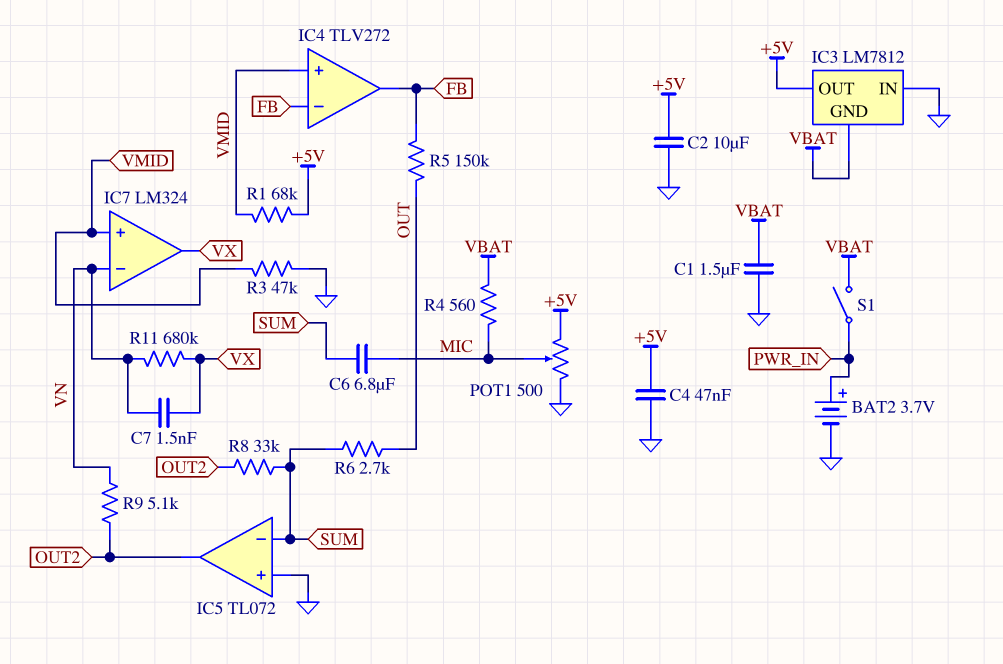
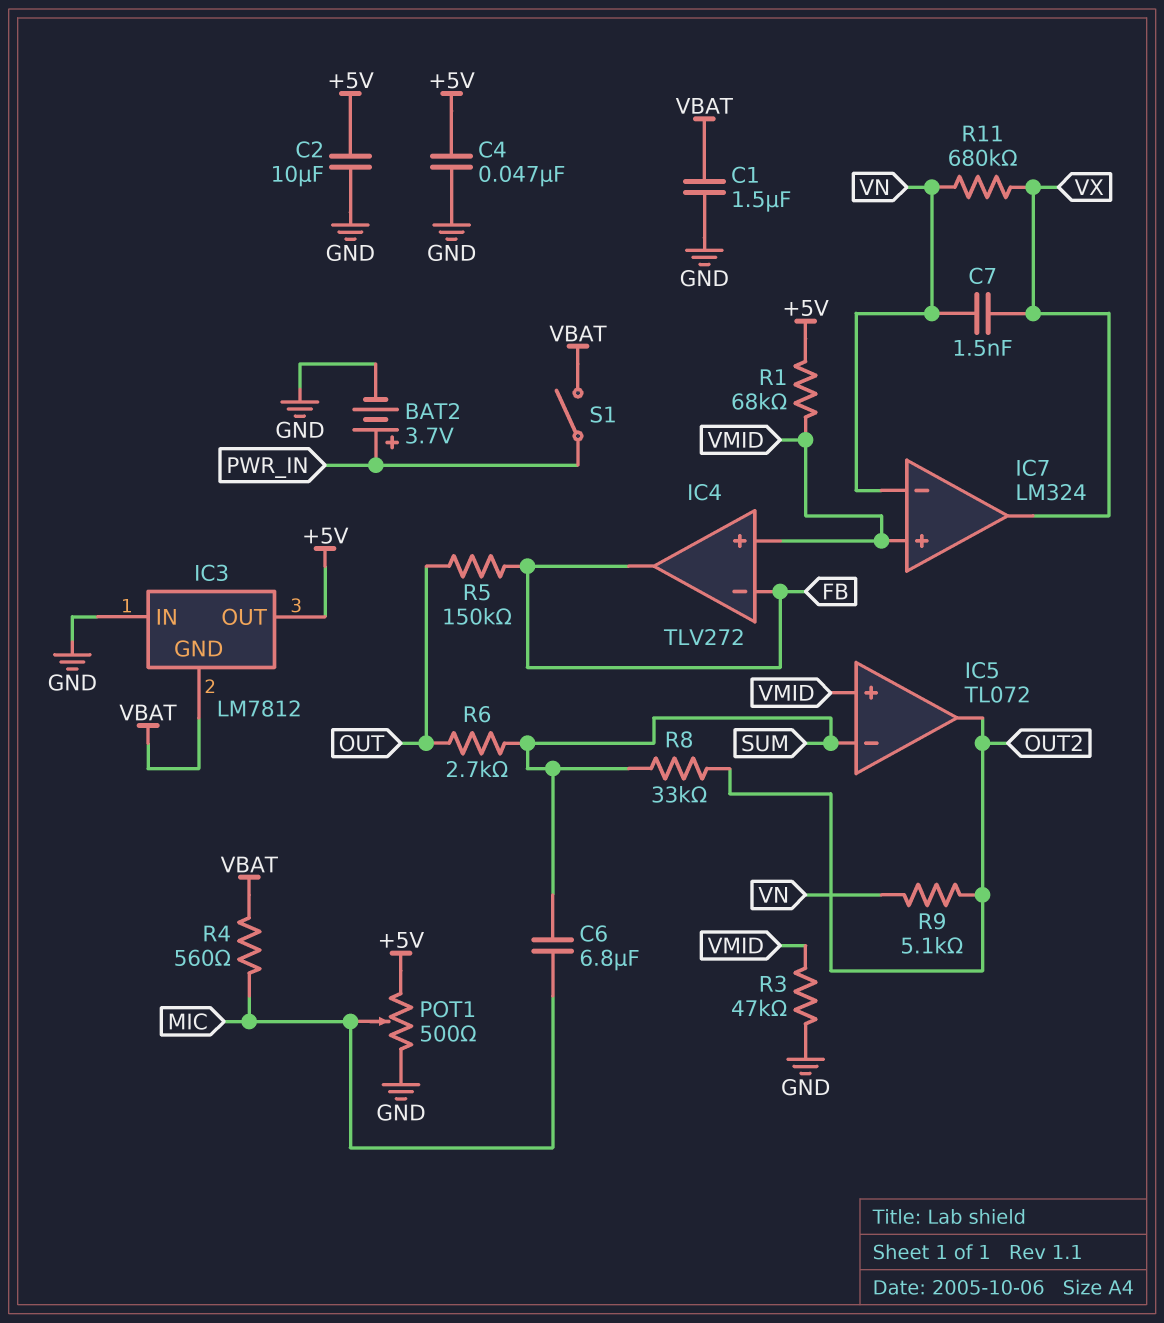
IC5 pin in+: GND -> VMID

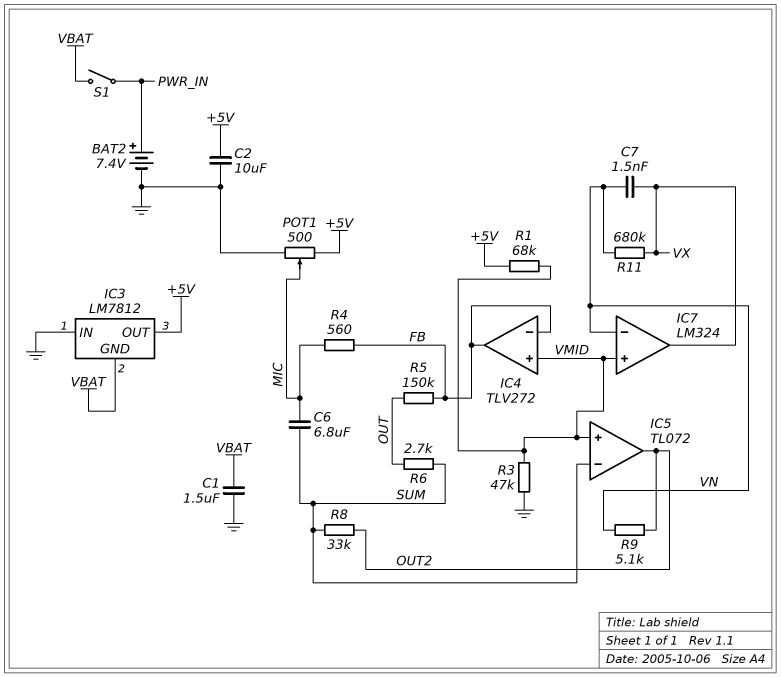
BAT2: 3.7V (plus PWR_IN, minus GND) -> 7.4V (plus PWR_IN, minus GND)
C4: 47nF (+5V, GND) -> none
R4: 560 (MIC, VBAT) -> 560 (FB, MIC)

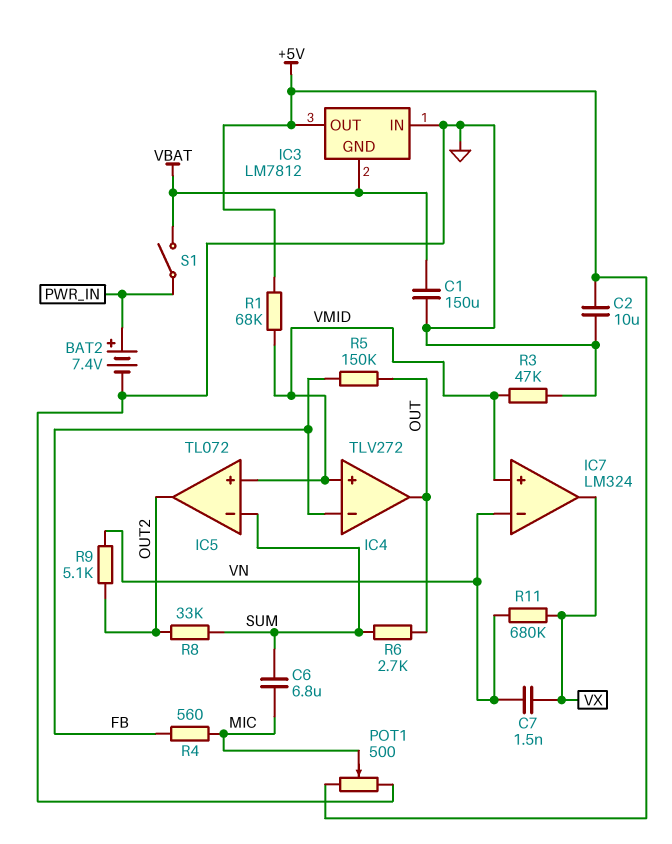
C1: 1.5uF (GND, VBAT) -> 150uF (GND, VBAT)
IC4 pin out: FB -> OUT

